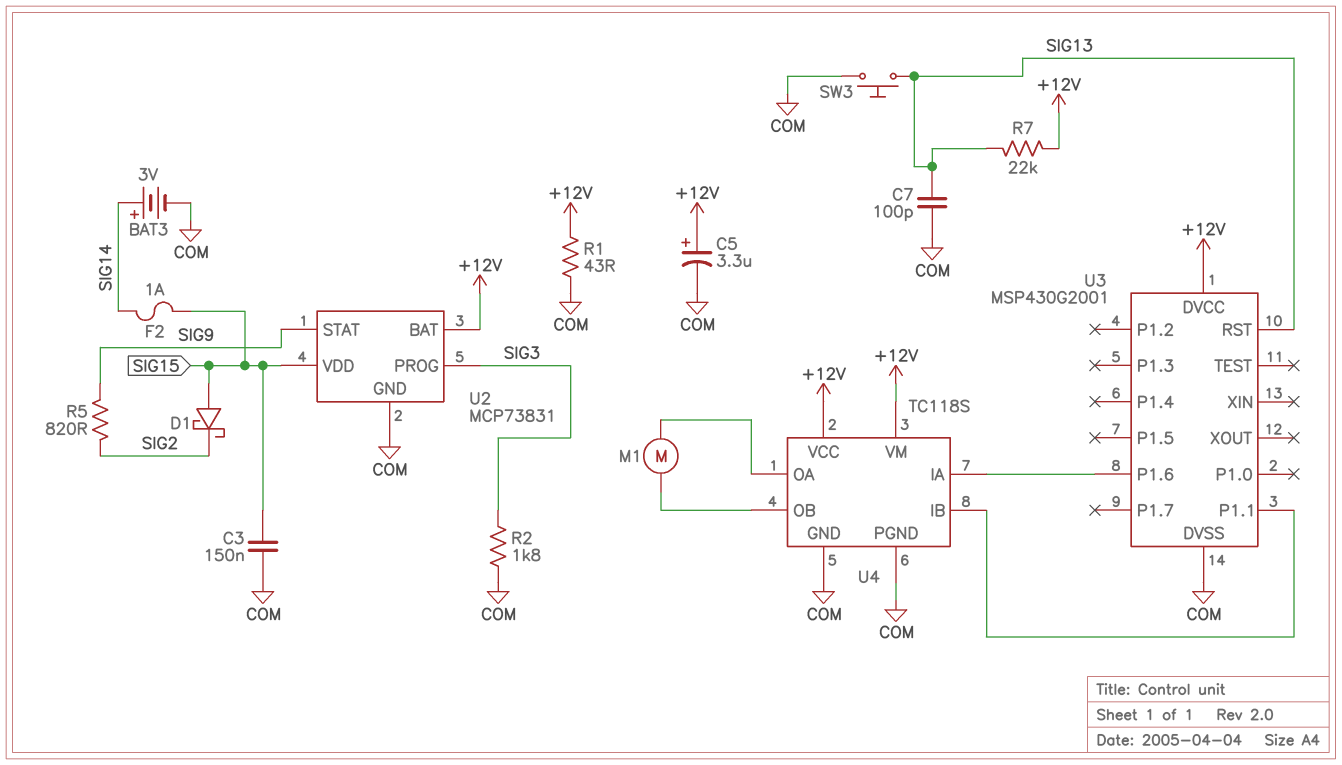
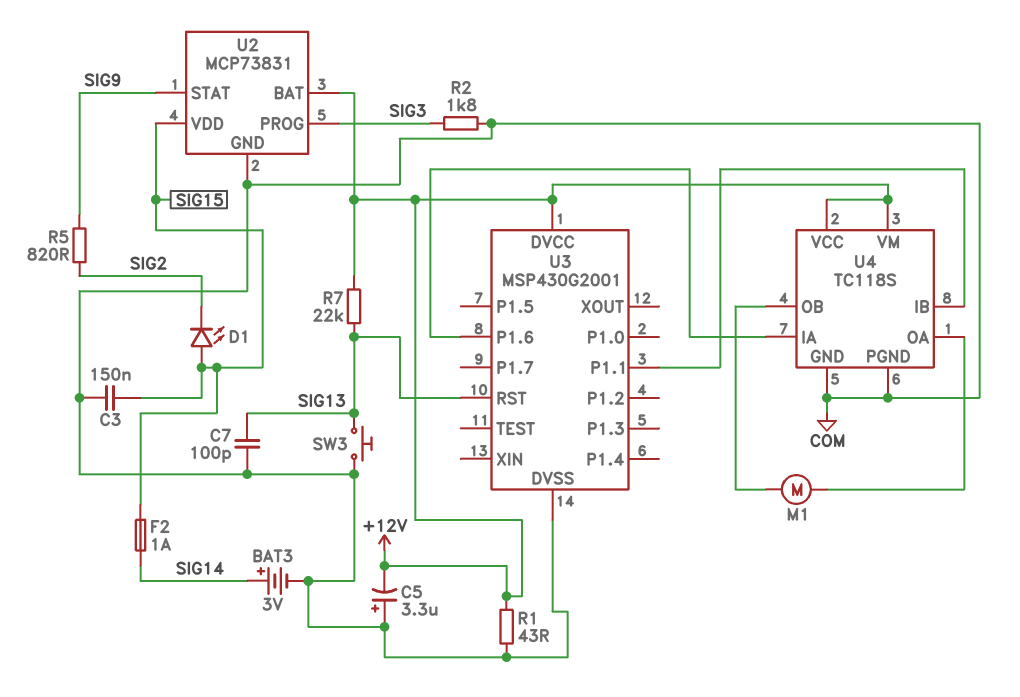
C5: 3.3uF (plus +12V, minus COM) -> 3.3uF (plus COM, minus +12V)
D1: schottky (A SIG15, K SIG2) -> LED (A SIG15, K SIG2)

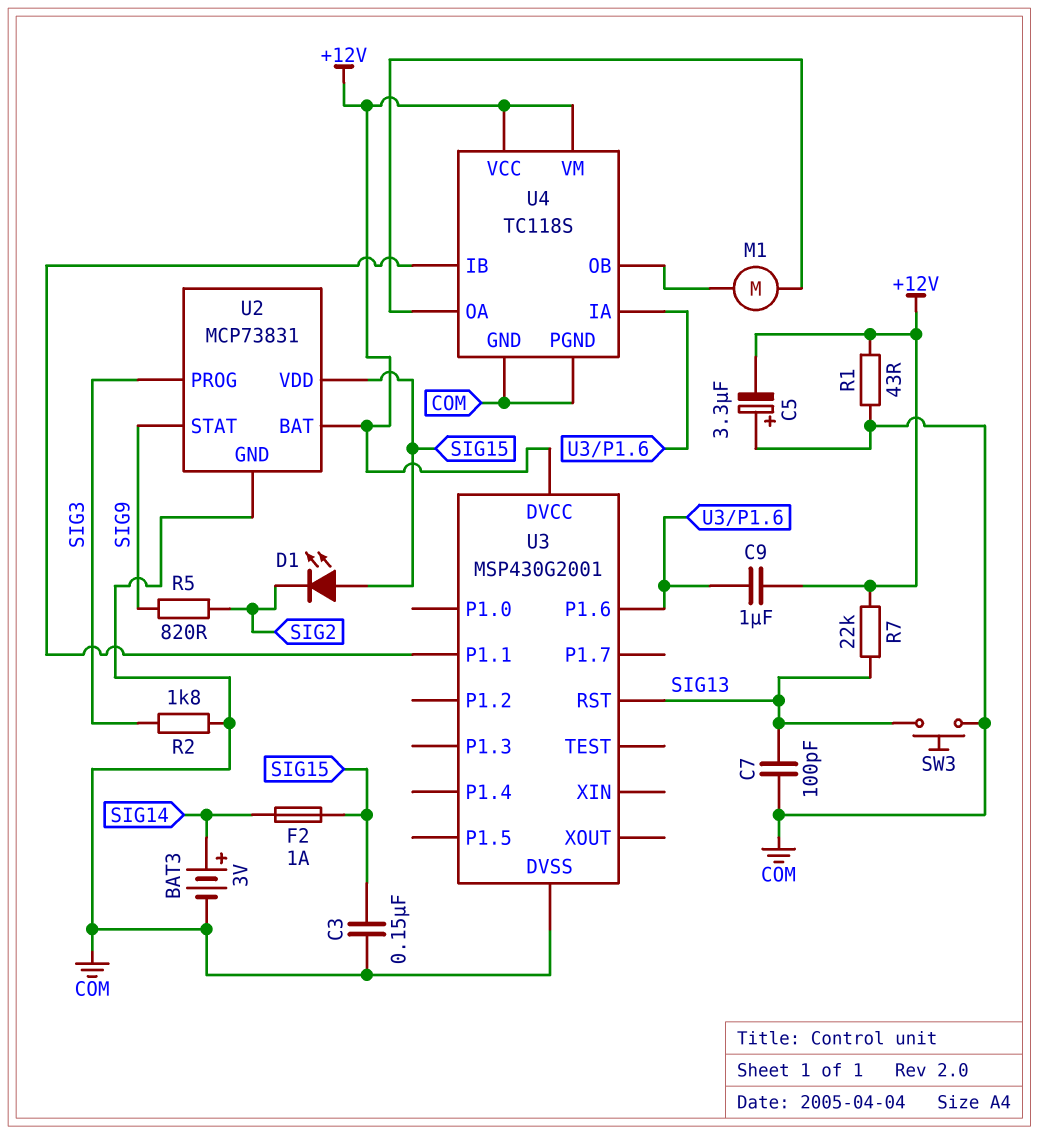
C9: none -> 1uF (+12V, U3/P1.6)

